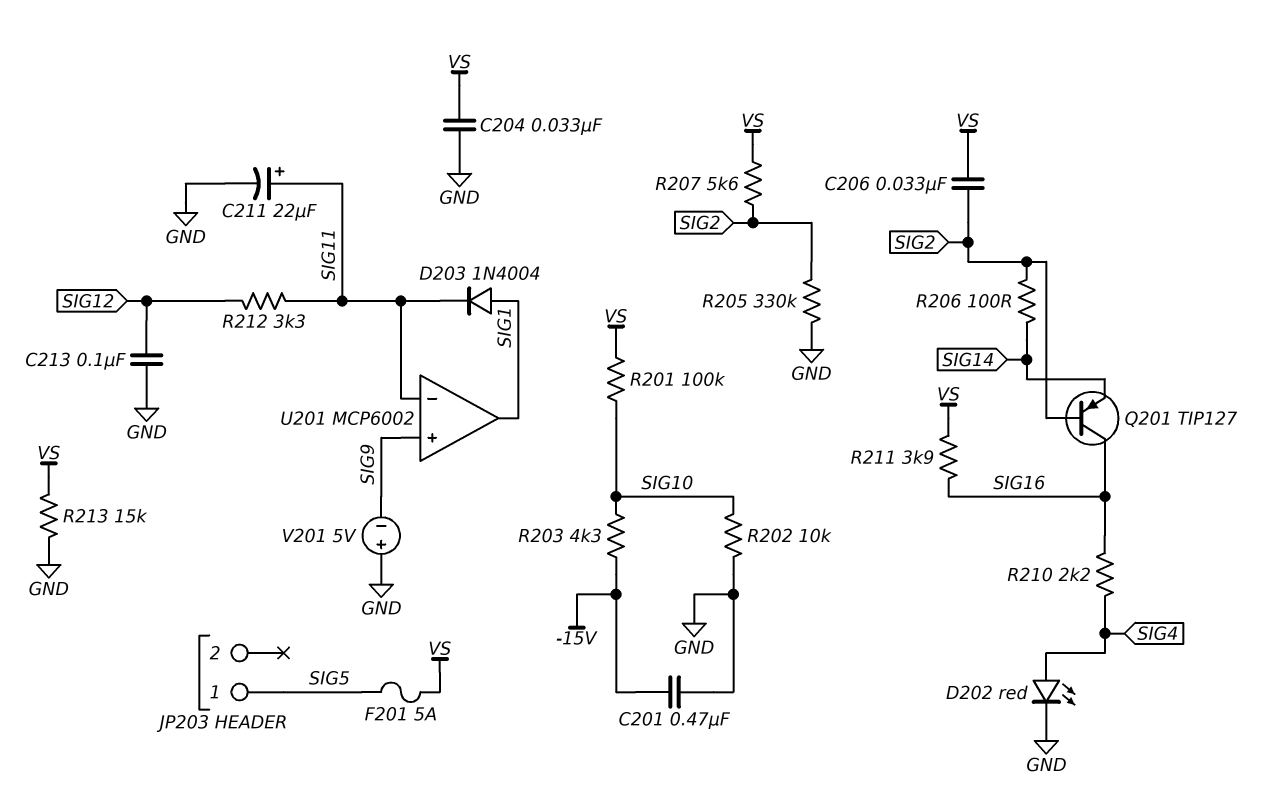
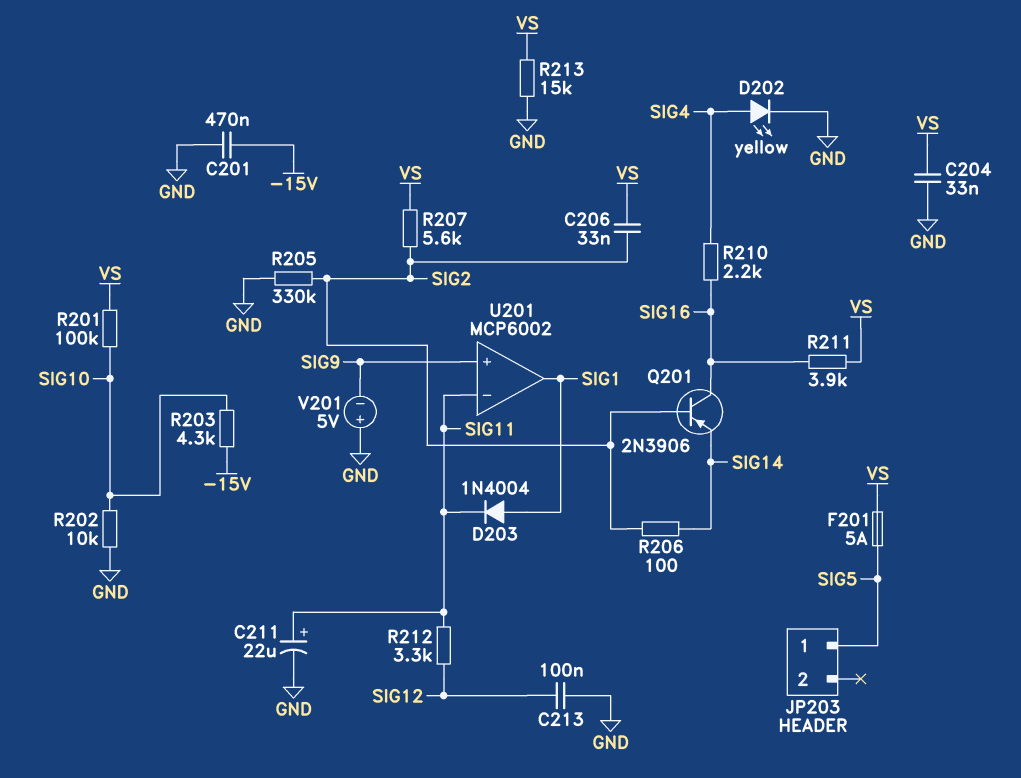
D202: LED red (A SIG4, K GND) -> LED yellow (A SIG4, K GND)
Q201: PNP TIP127 (B SIG2, C SIG16, E SIG14) -> PNP 2N3906 (B SIG2, C SIG16, E SIG14)

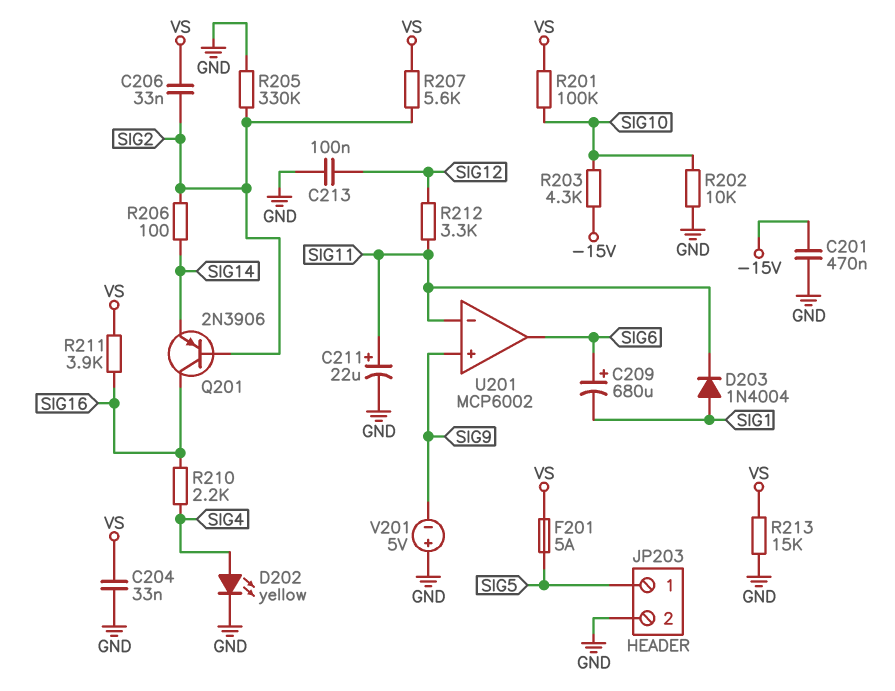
C209: none -> 680uF (plus SIG6, minus SIG1)
JP203 pin 2: none -> GND
U201 pin out: SIG1 -> SIG6

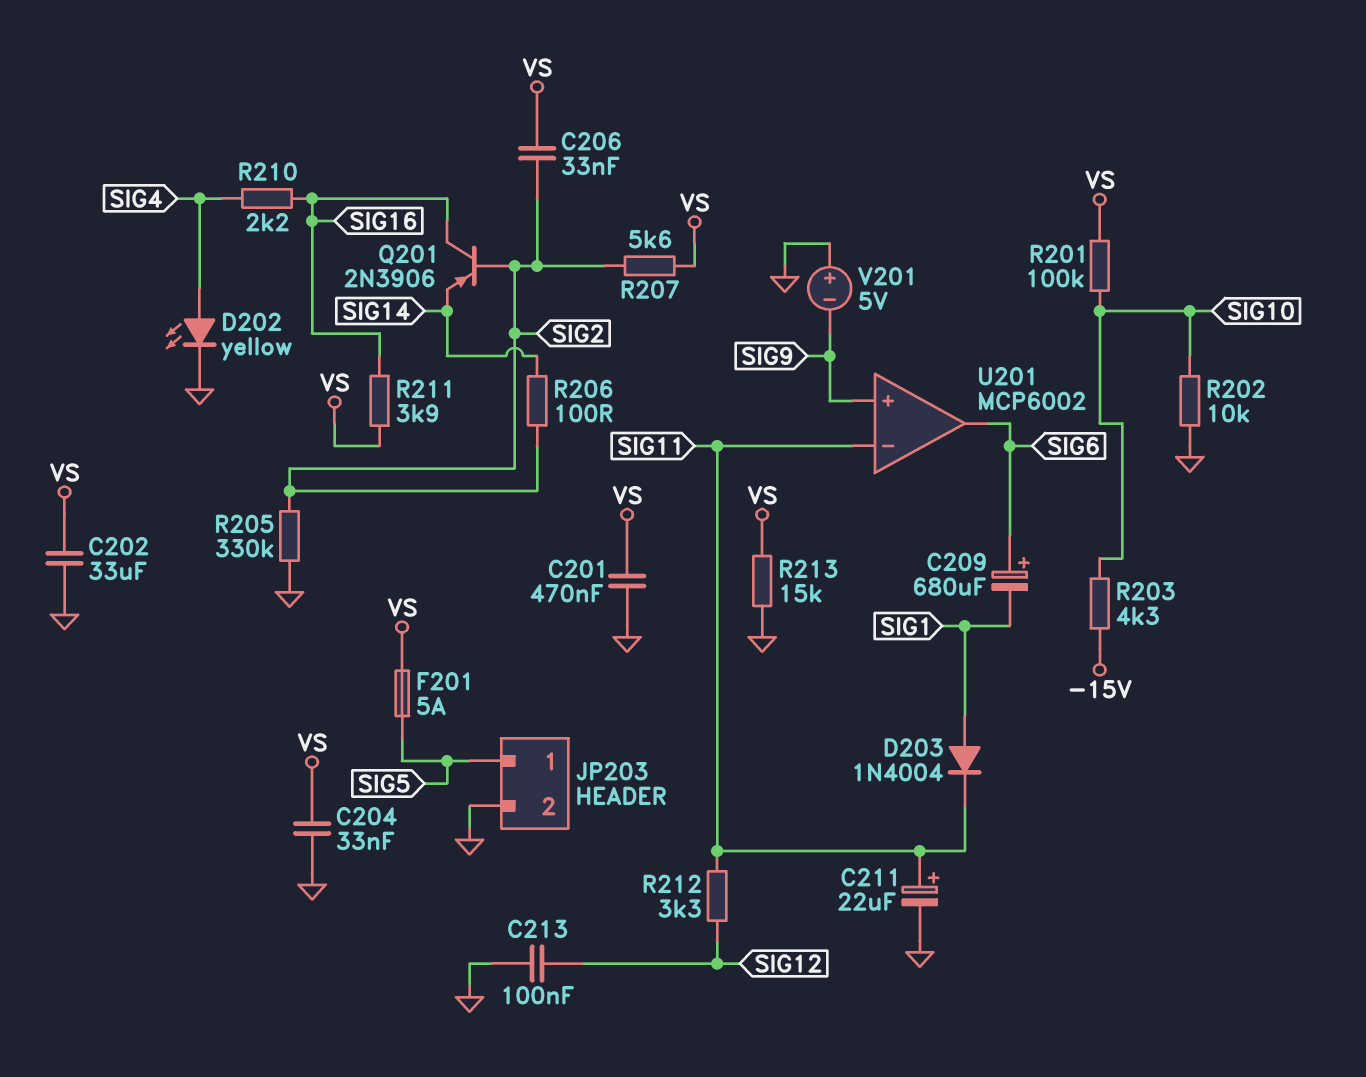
C201: 470nF (-15V, GND) -> 470nF (GND, VS)
C202: none -> 33uF (GND, VS)

